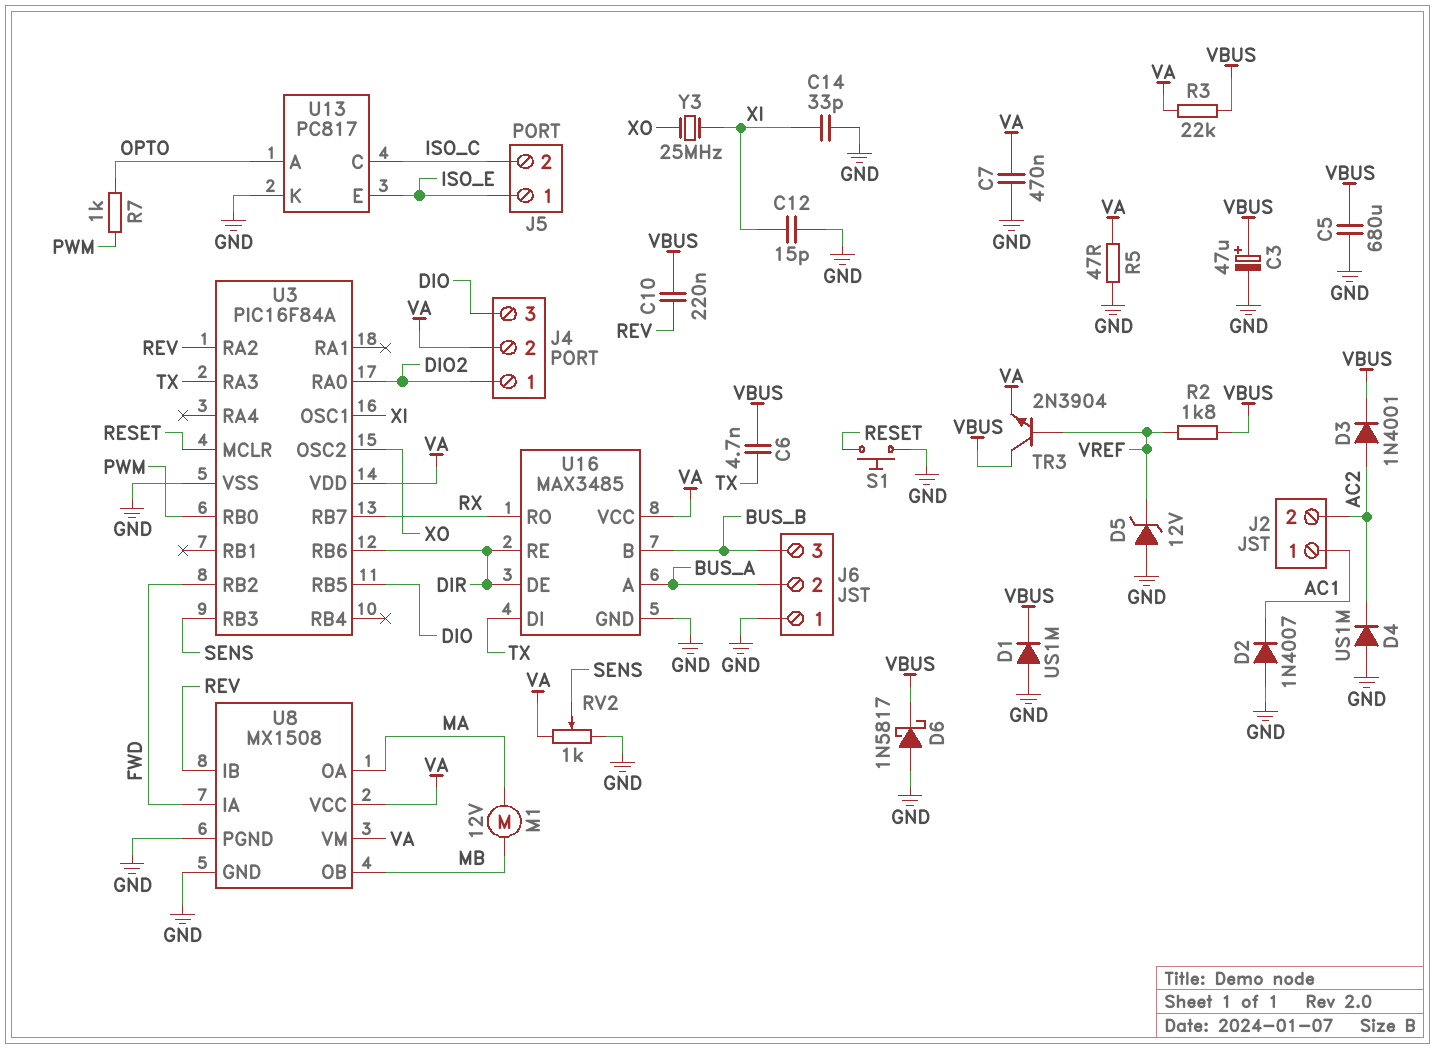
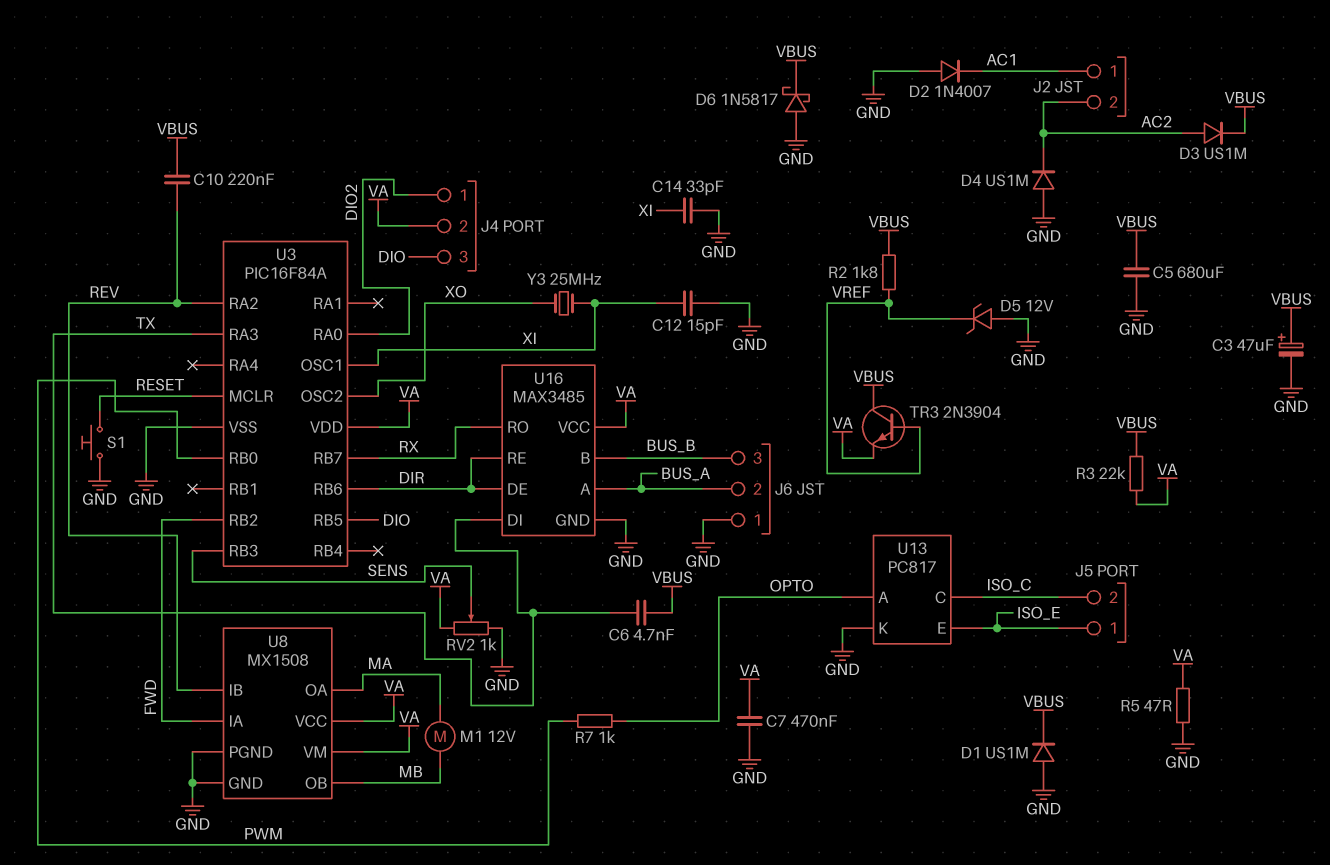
D3: diode 1N4001 (A AC2, K VBUS) -> diode US1M (A AC2, K VBUS)

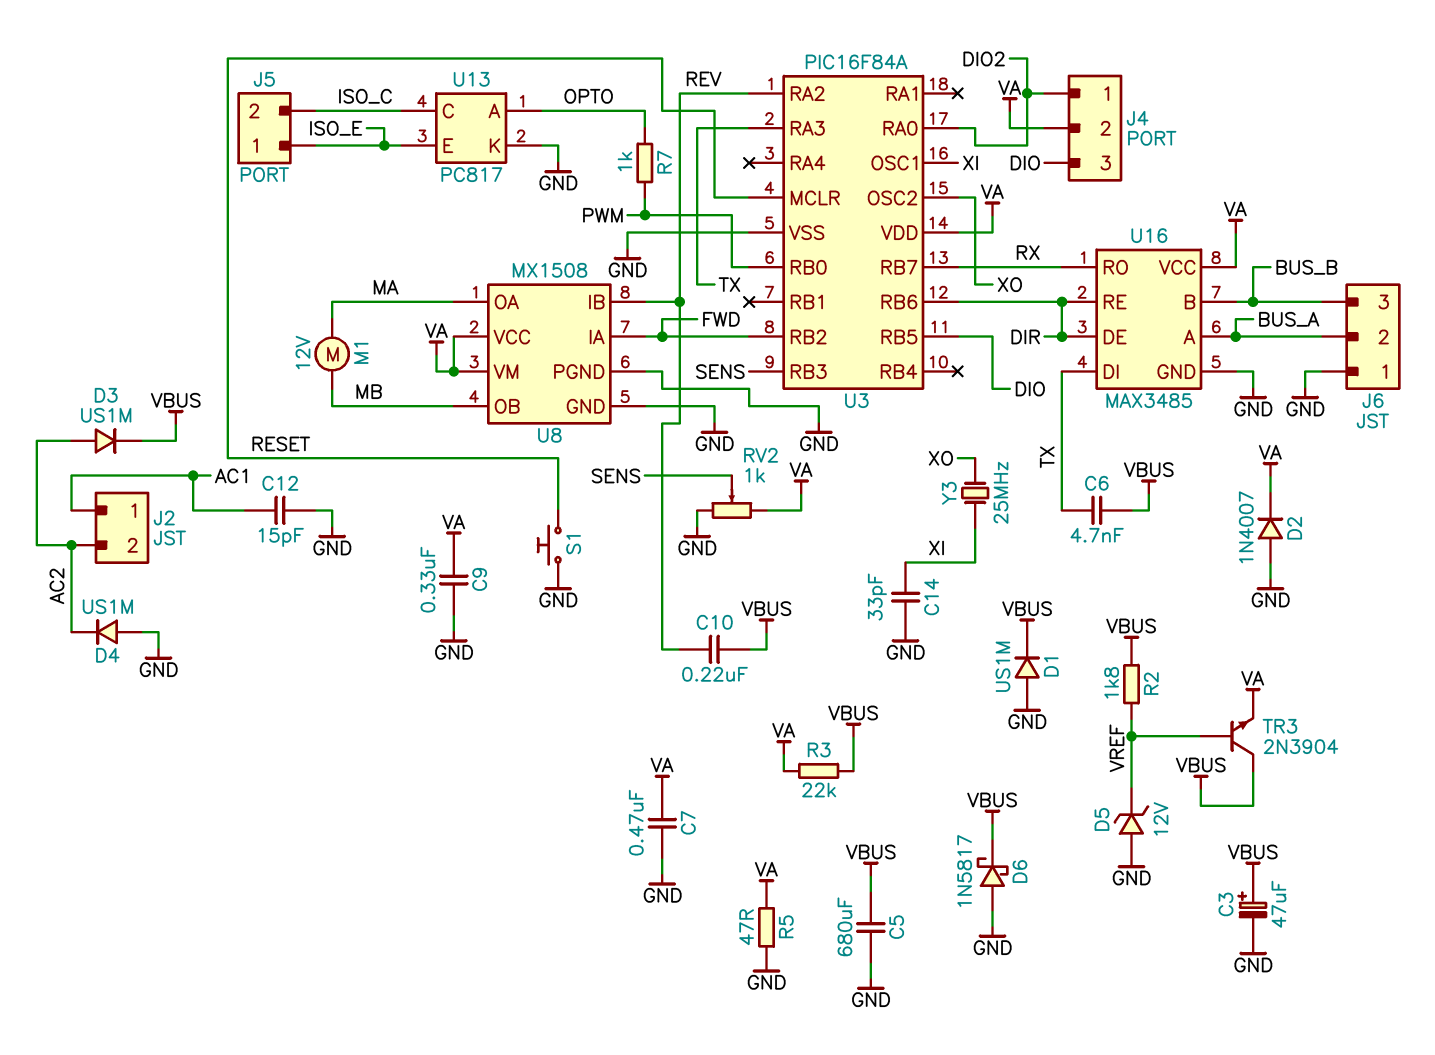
C9: none -> 330nF (GND, VA)
C12: 15pF (GND, XI) -> 15pF (AC1, GND)
D2: diode 1N4007 (A GND, K AC1) -> diode 1N4007 (A GND, K VA)

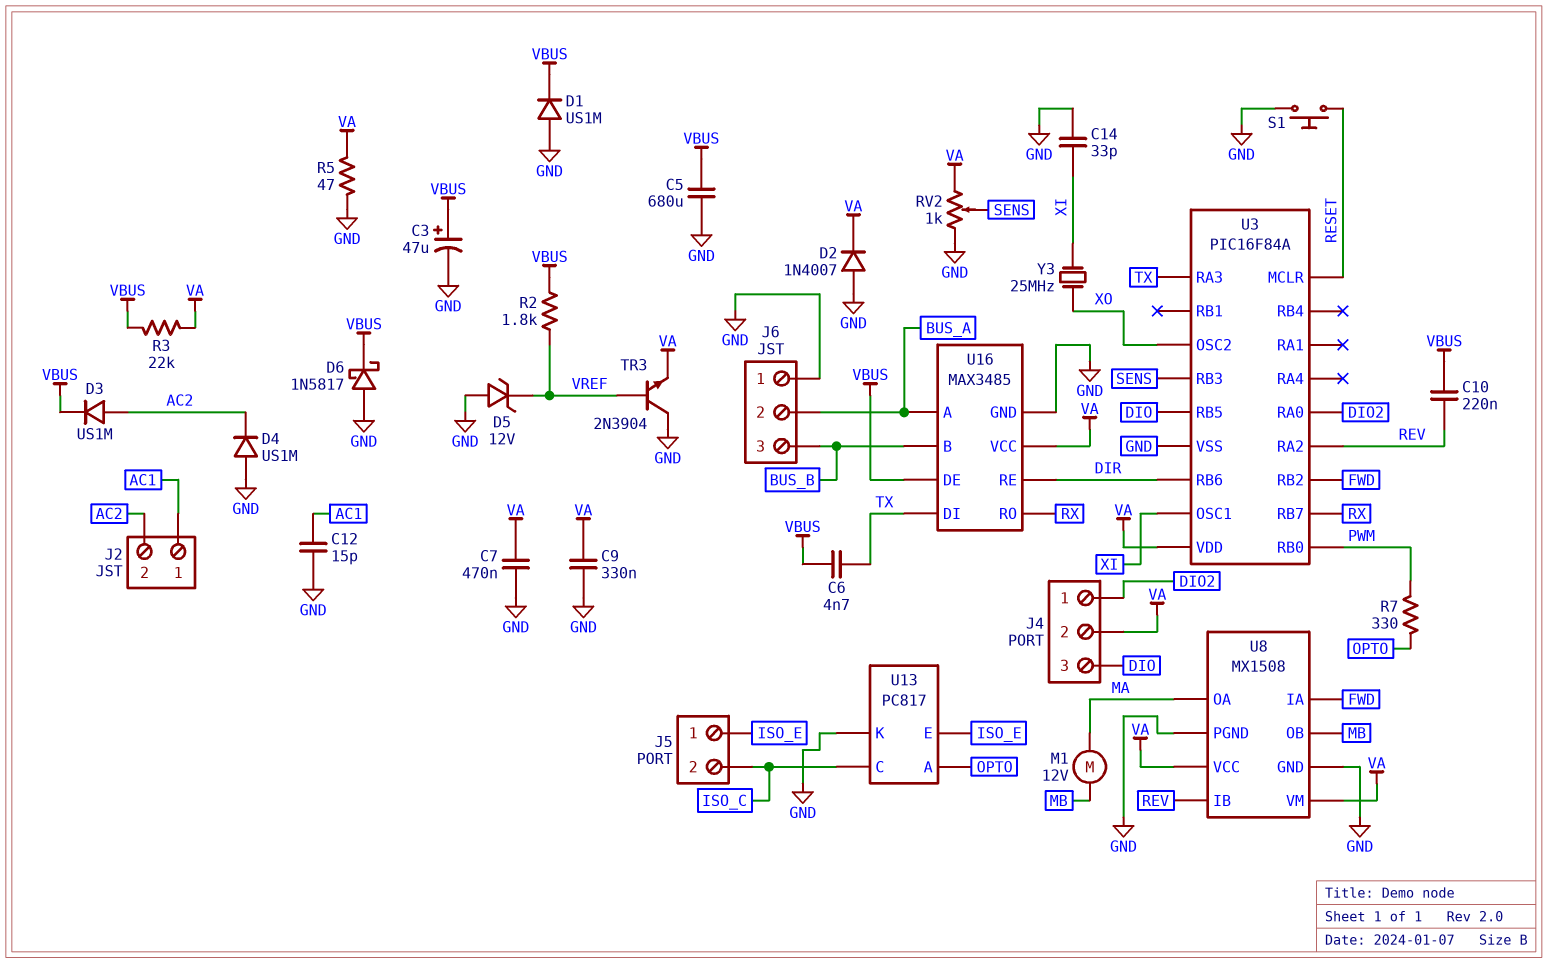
R7: 1k (OPTO, PWM) -> 330 (OPTO, PWM)
TR3: NPN 2N3904 (B VREF, C VBUS, E VA) -> NPN 2N3904 (B VREF, C GND, E VA)
U16 pin DE: DIR -> VBUS

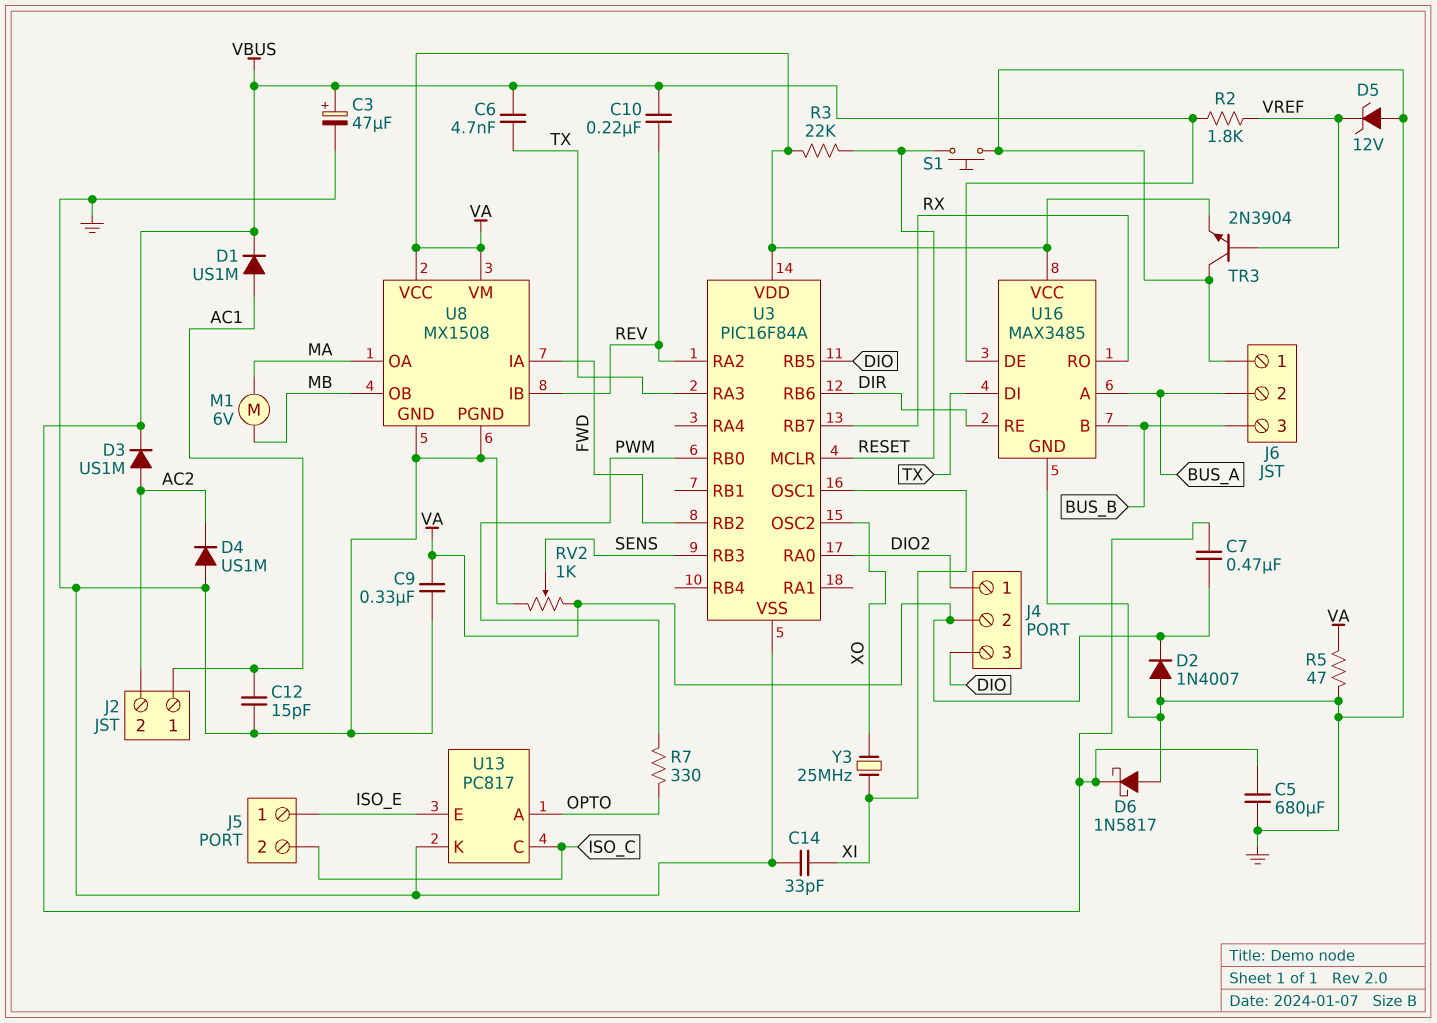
C7: 470nF (GND, VA) -> 470nF (VA, VBUS)
D1: diode US1M (A GND, K VBUS) -> diode US1M (A AC1, K VBUS)
M1: motor 12V (MA, MB) -> motor 6V (MA, MB)
R3: 22k (VA, VBUS) -> 22k (RESET, VA)

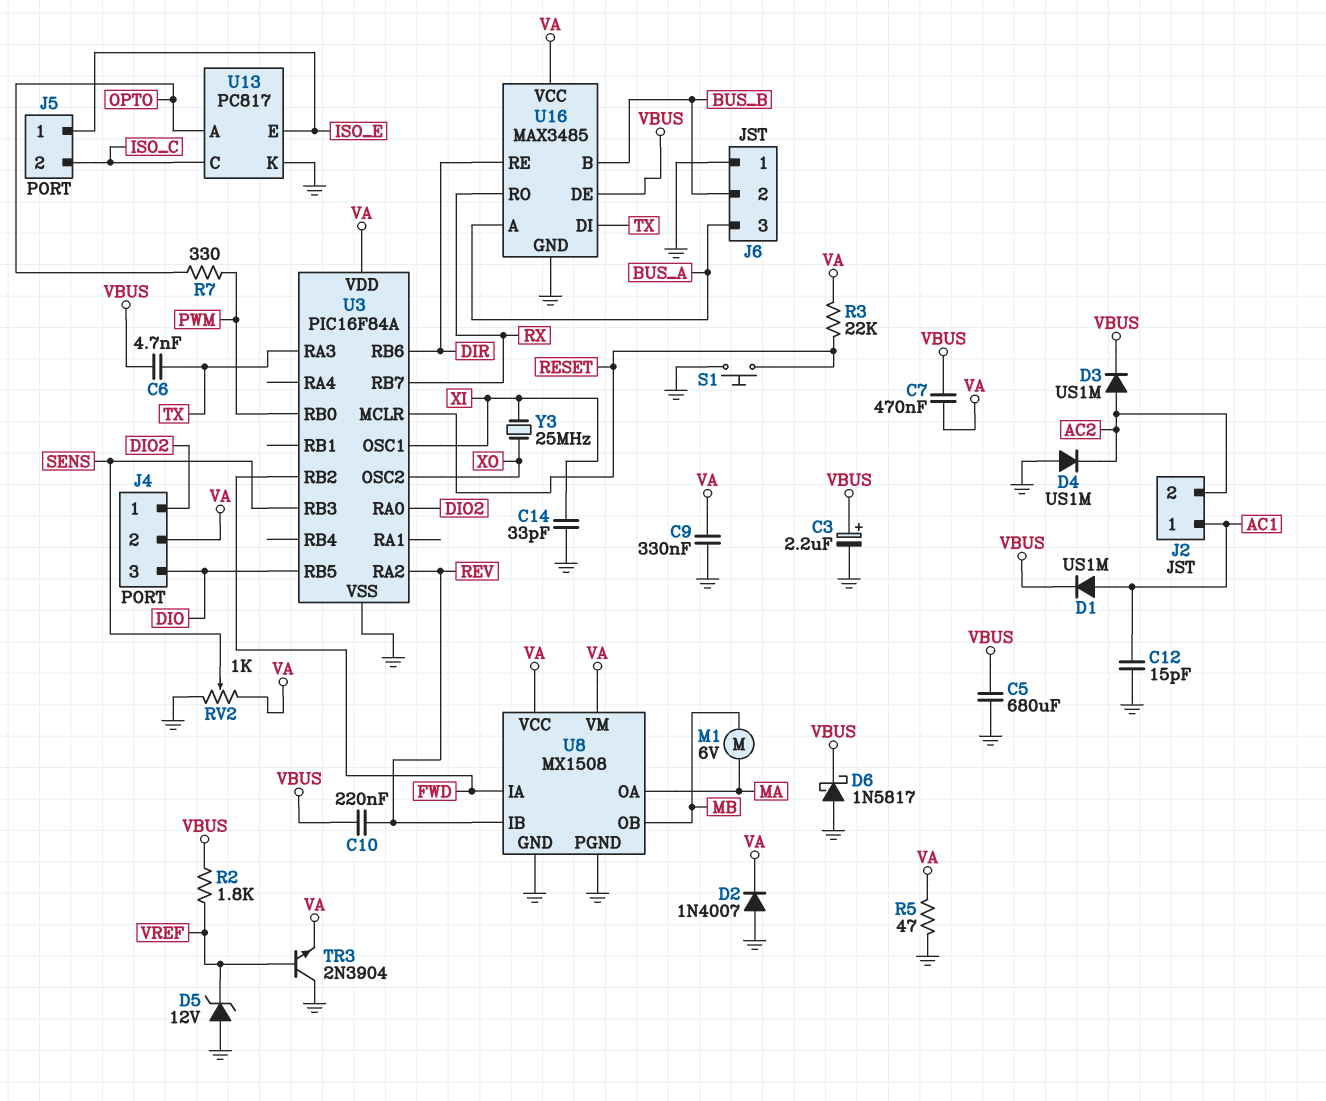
C3: 47uF (plus VBUS, minus GND) -> 2.2uF (plus VBUS, minus GND)
J6 pin 2: BUS_A -> BUS_B
J6 pin 3: BUS_B -> BUS_A

